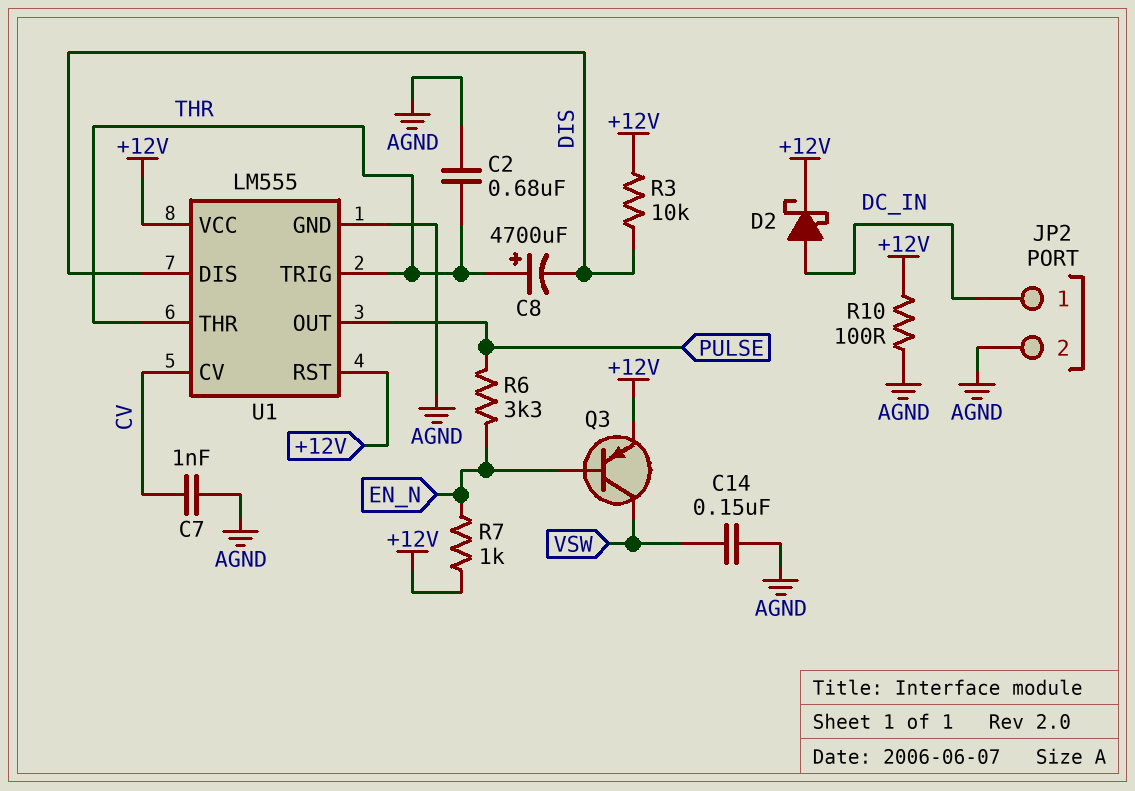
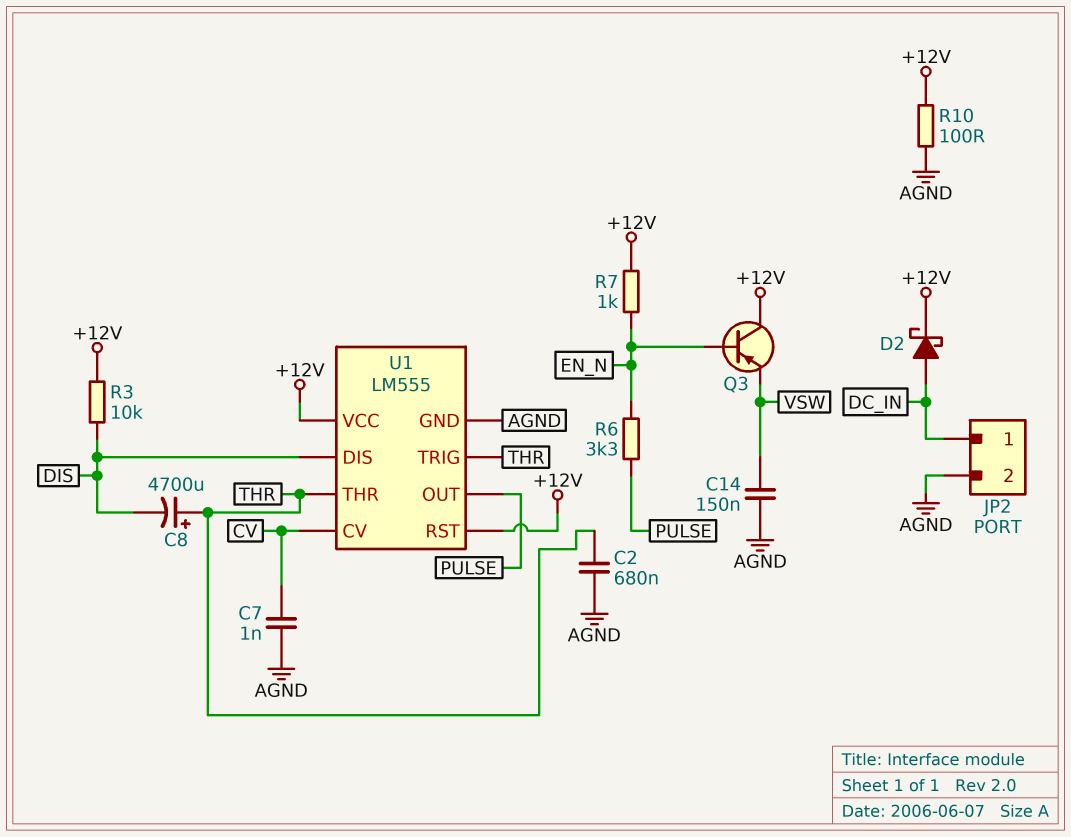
Q3: PNP (B EN_N, C VSW, E +12V) -> PNP (B EN_N, C +12V, E VSW)

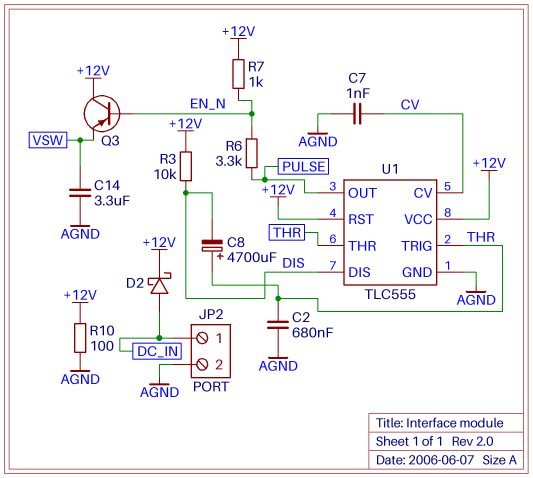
C14: 150nF (AGND, VSW) -> 3.3uF (AGND, VSW)
U1: LM555 -> TLC555

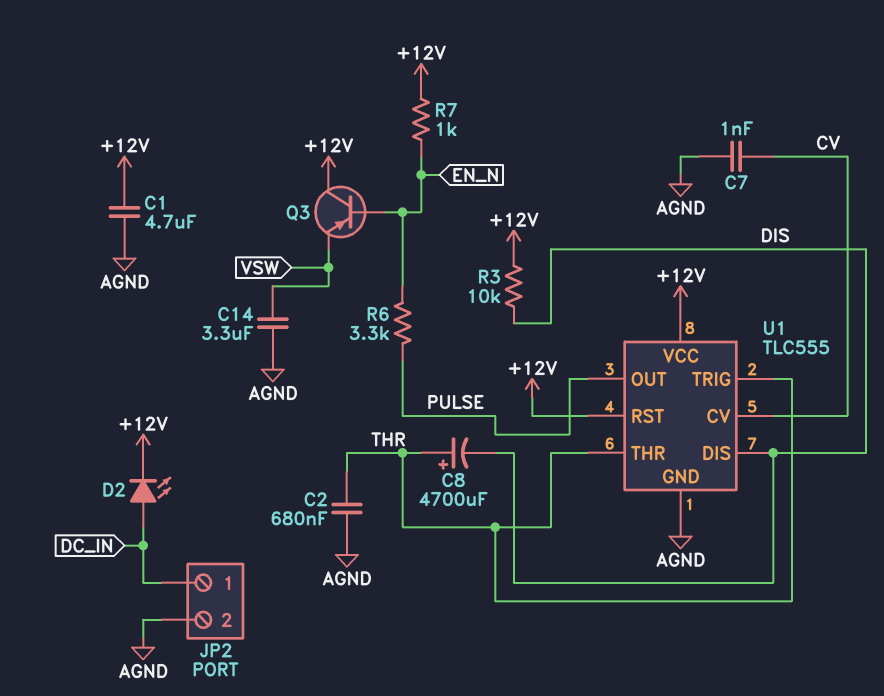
C1: none -> 4.7uF (+12V, AGND)
D2: schottky (A DC_IN, K +12V) -> LED (A DC_IN, K +12V)
R10: 100 (+12V, AGND) -> none

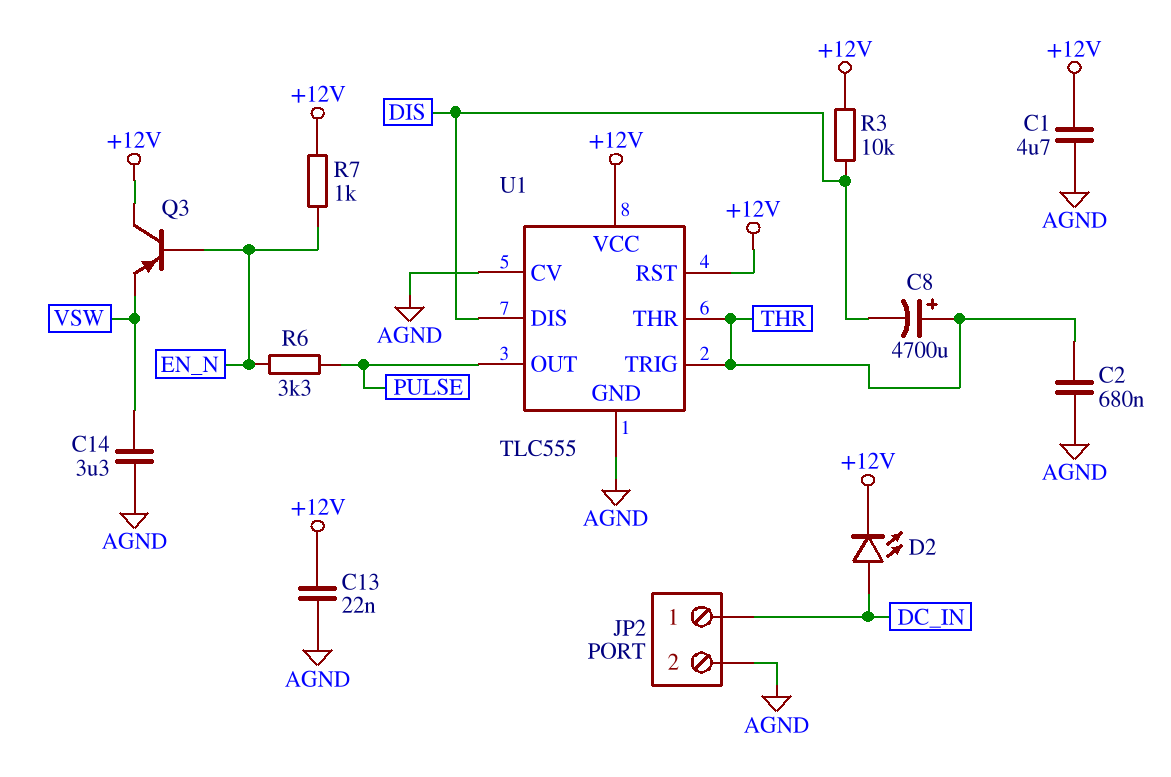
C7: 1nF (AGND, CV) -> none
C13: none -> 22nF (+12V, AGND)
U1 pin CV: CV -> AGND

